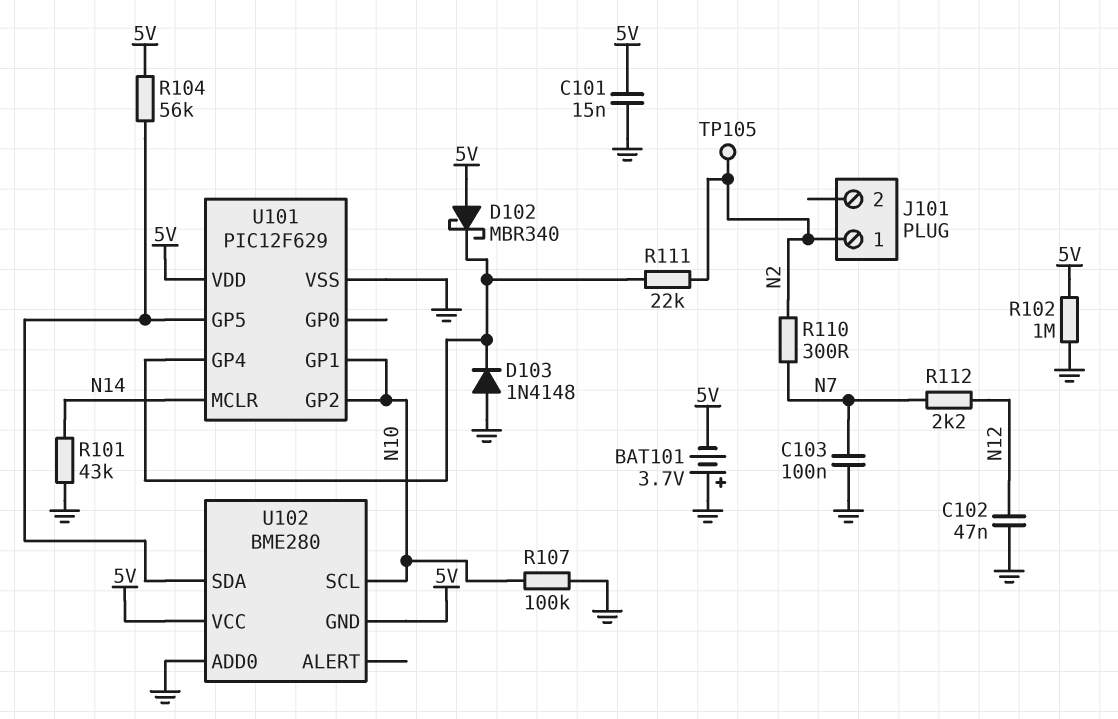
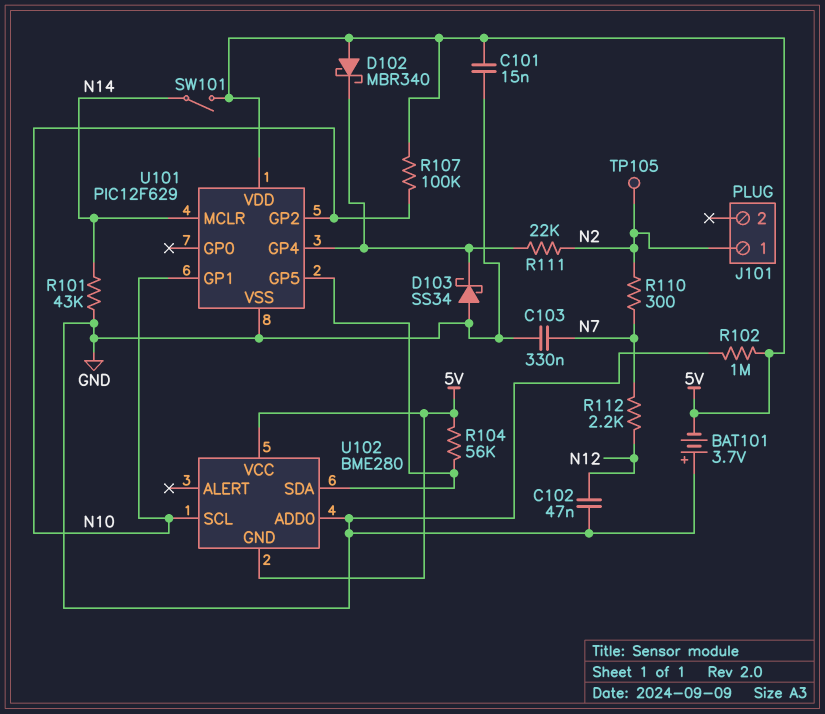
C103: 100nF (GND, N7) -> 330nF (GND, N7)
D103: diode 1N4148 (A GND, K U101/GP4) -> schottky SS34 (A GND, K U101/GP4)
R107: 100k (GND, N10) -> 100k (5V, N10)
SW101: none -> switch (5V, N14)

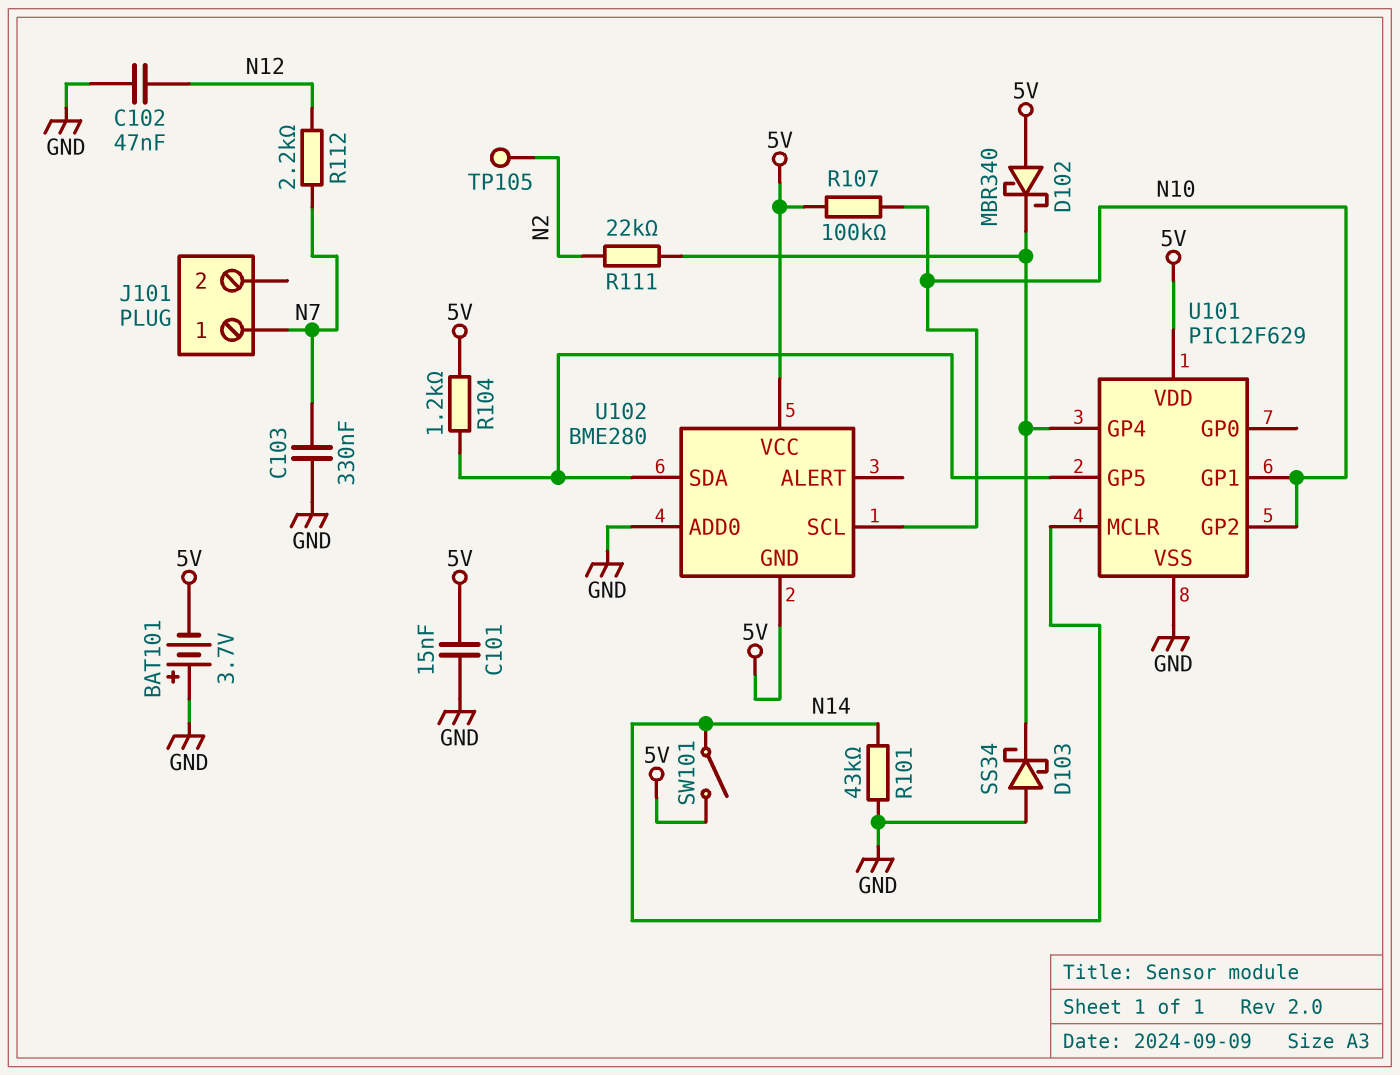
J101 pin 1: N2 -> N7
R102: 1M (5V, GND) -> none
R104: 56k (5V, U101/GP5) -> 1.2k (5V, U101/GP5)
R110: 300 (N2, N7) -> none

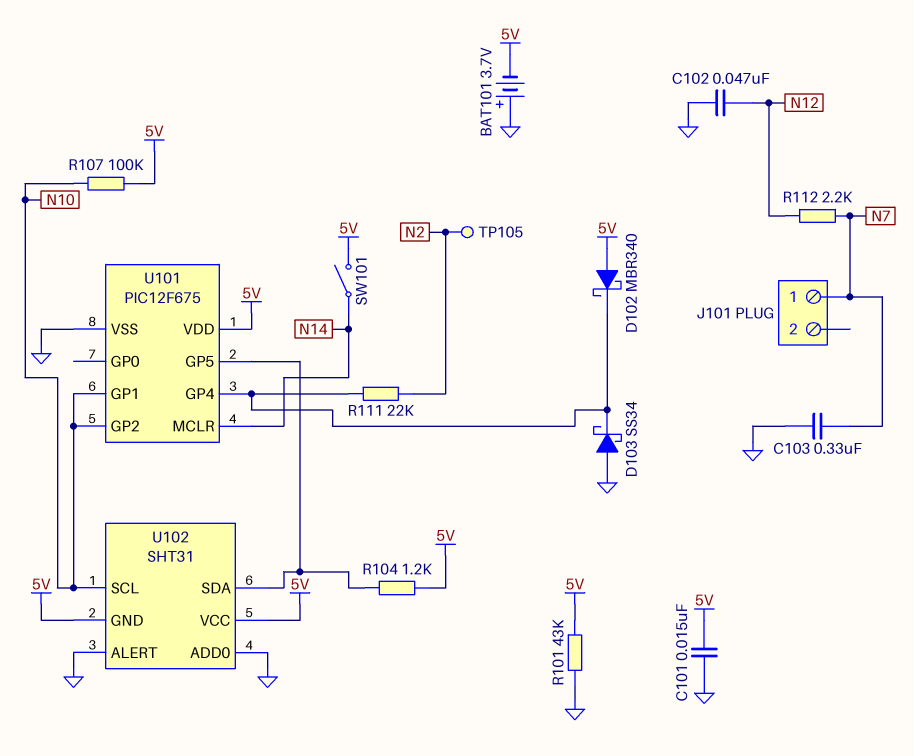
R101: 43k (GND, N14) -> 43k (5V, GND)
U101: PIC12F629 -> PIC12F675
U102: BME280 -> SHT31
U102 pin ALERT: none -> GND

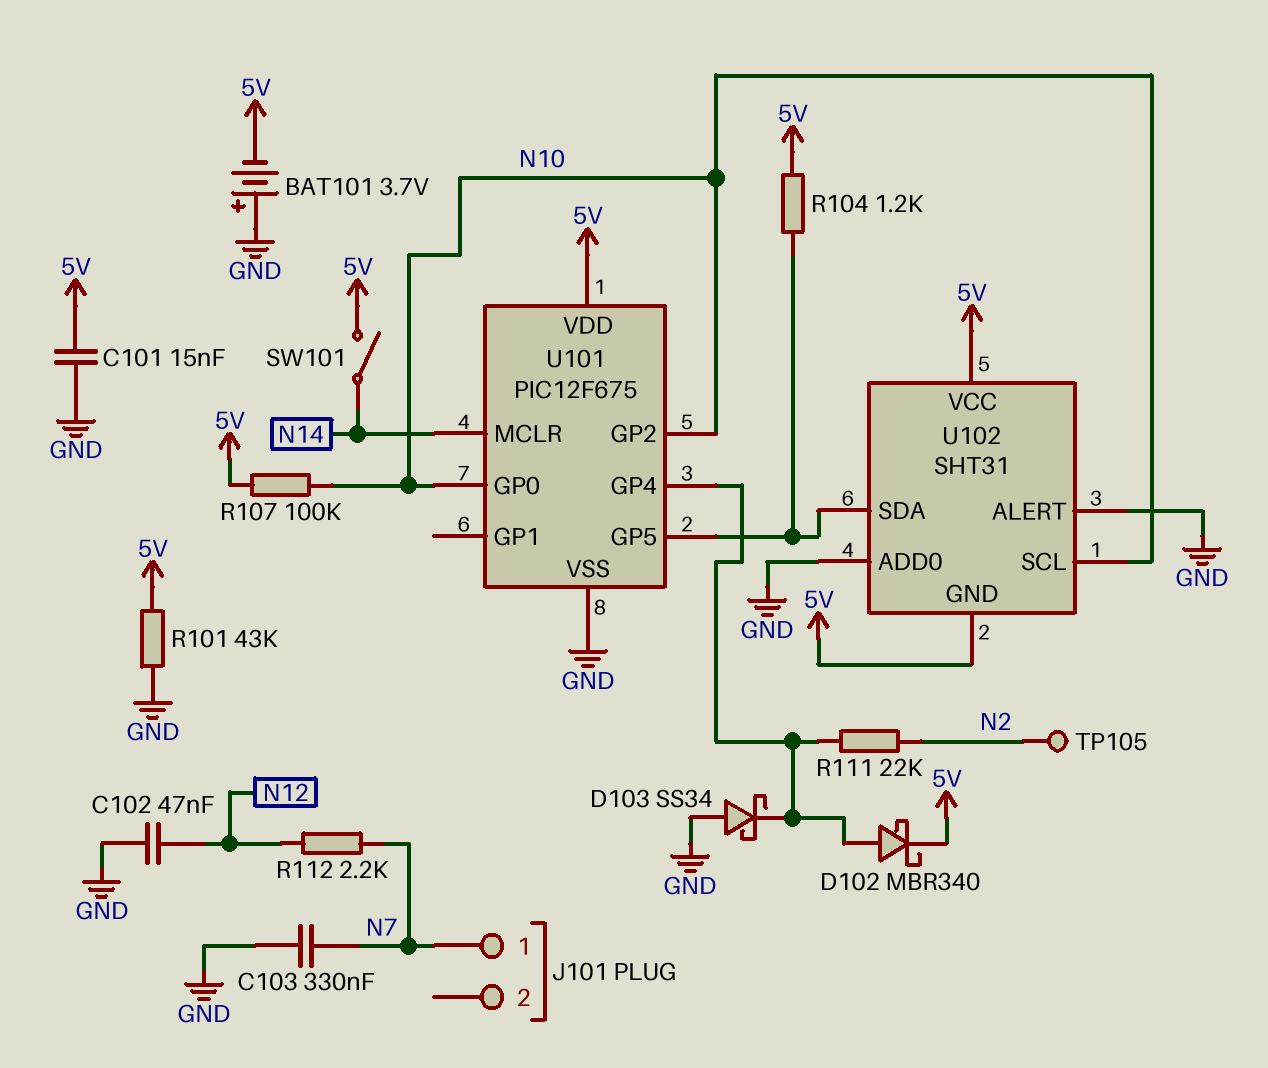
D102: schottky MBR340 (A 5V, K U101/GP4) -> schottky MBR340 (A U101/GP4, K 5V)
U101 pin GP0: none -> N10
U101 pin GP1: N10 -> none

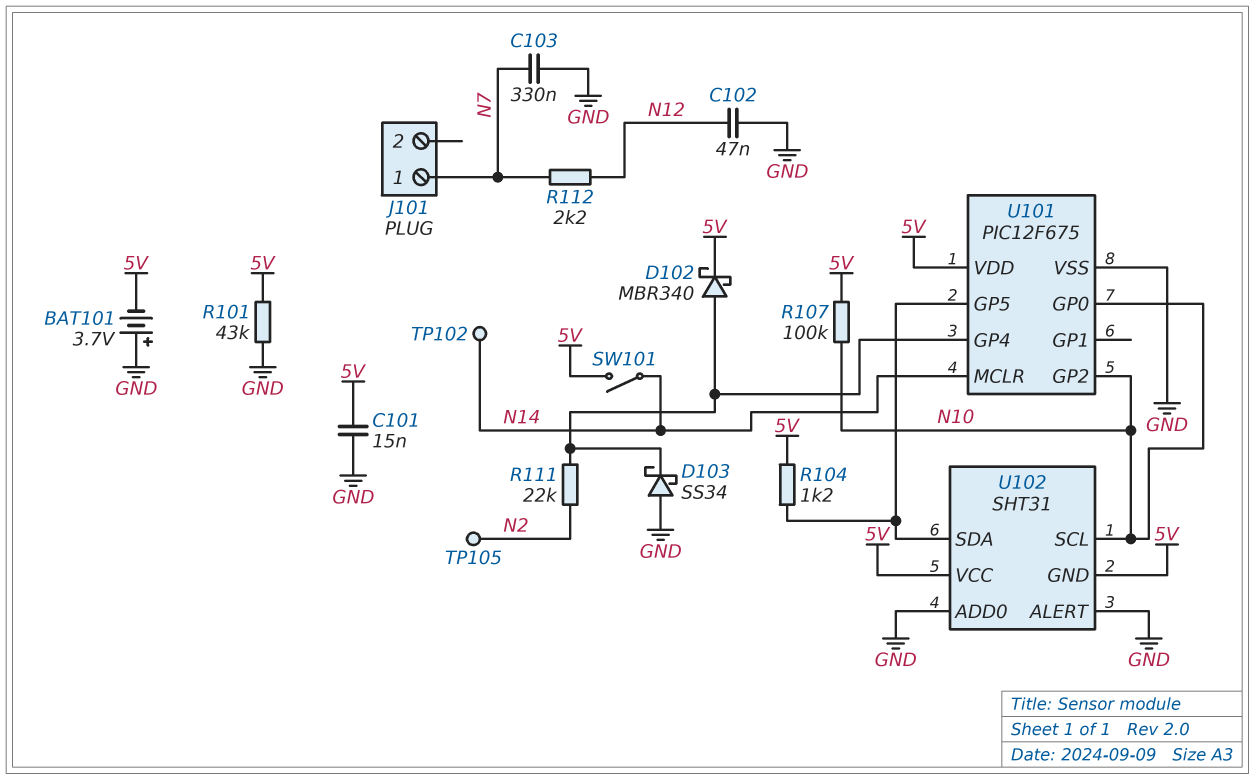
TP102: none -> test point (N14)

